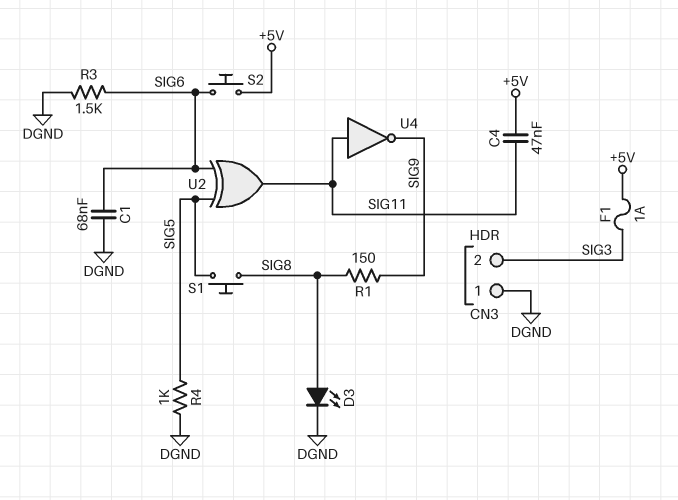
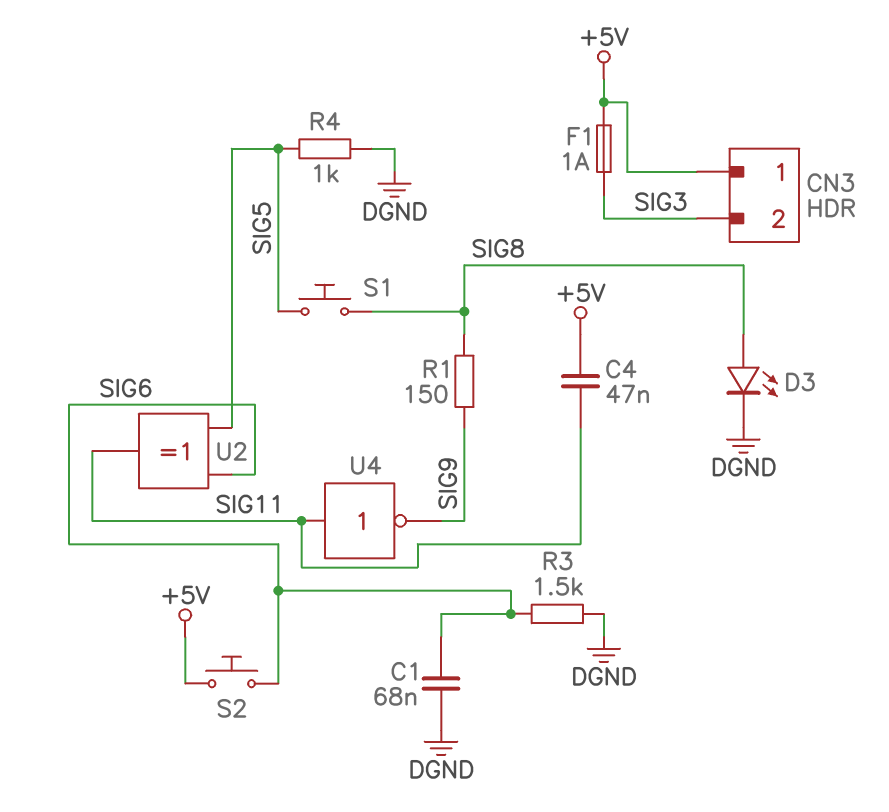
CN3 pin 1: DGND -> +5V

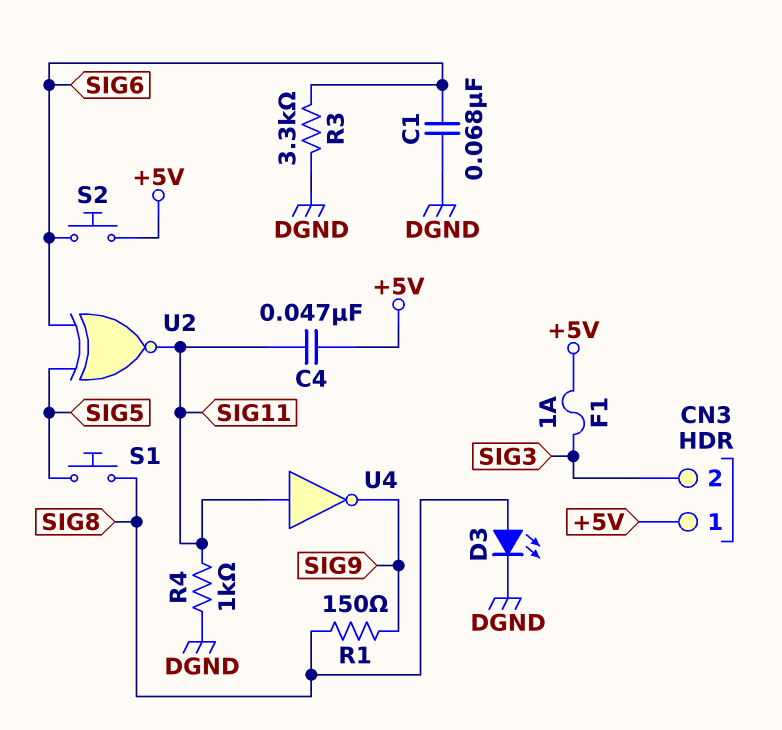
R3: 1.5k (DGND, SIG6) -> 3.3k (DGND, SIG6)
R4: 1k (DGND, SIG5) -> 1k (DGND, SIG11)
U2: XOR (in SIG5, in SIG6, out SIG11) -> XNOR (in SIG5, in SIG6, out SIG11)

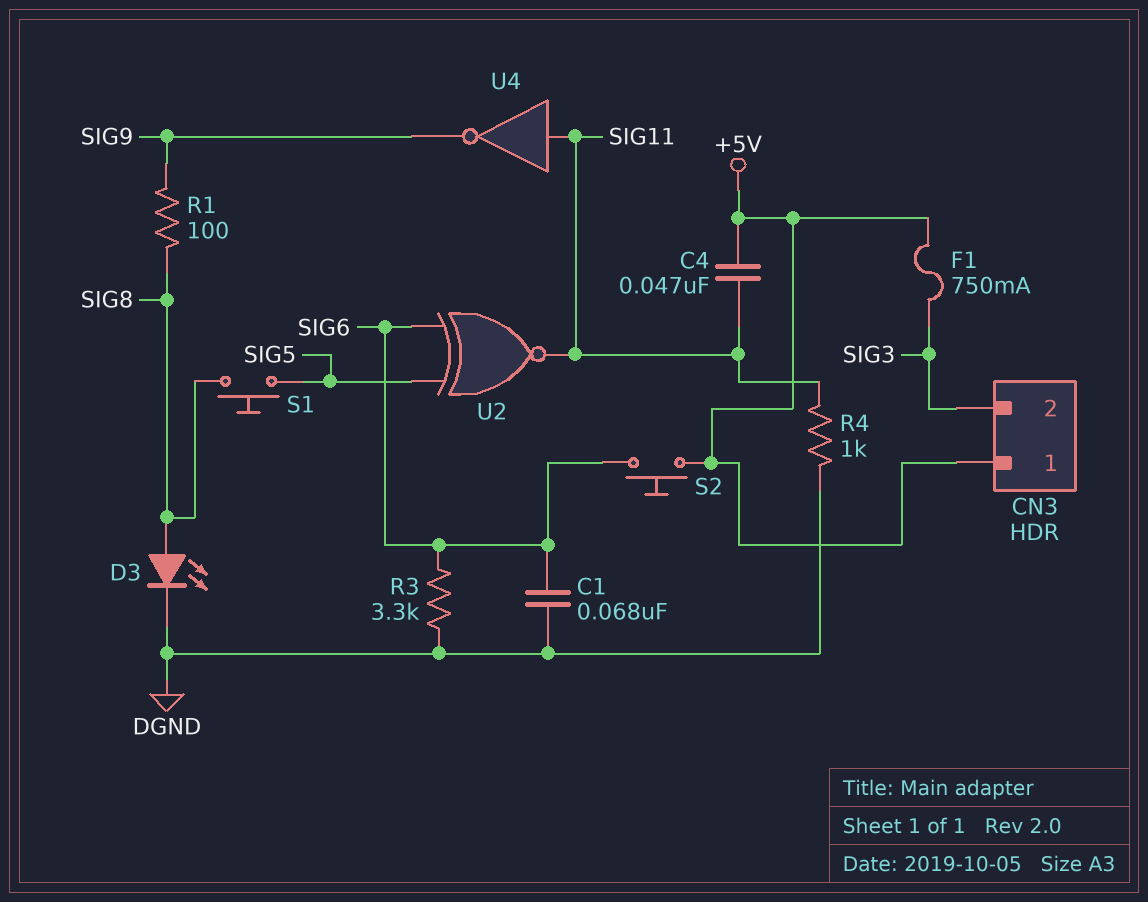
F1: 1A (+5V, SIG3) -> 750mA (+5V, SIG3)
R1: 150 (SIG8, SIG9) -> 100 (SIG8, SIG9)

